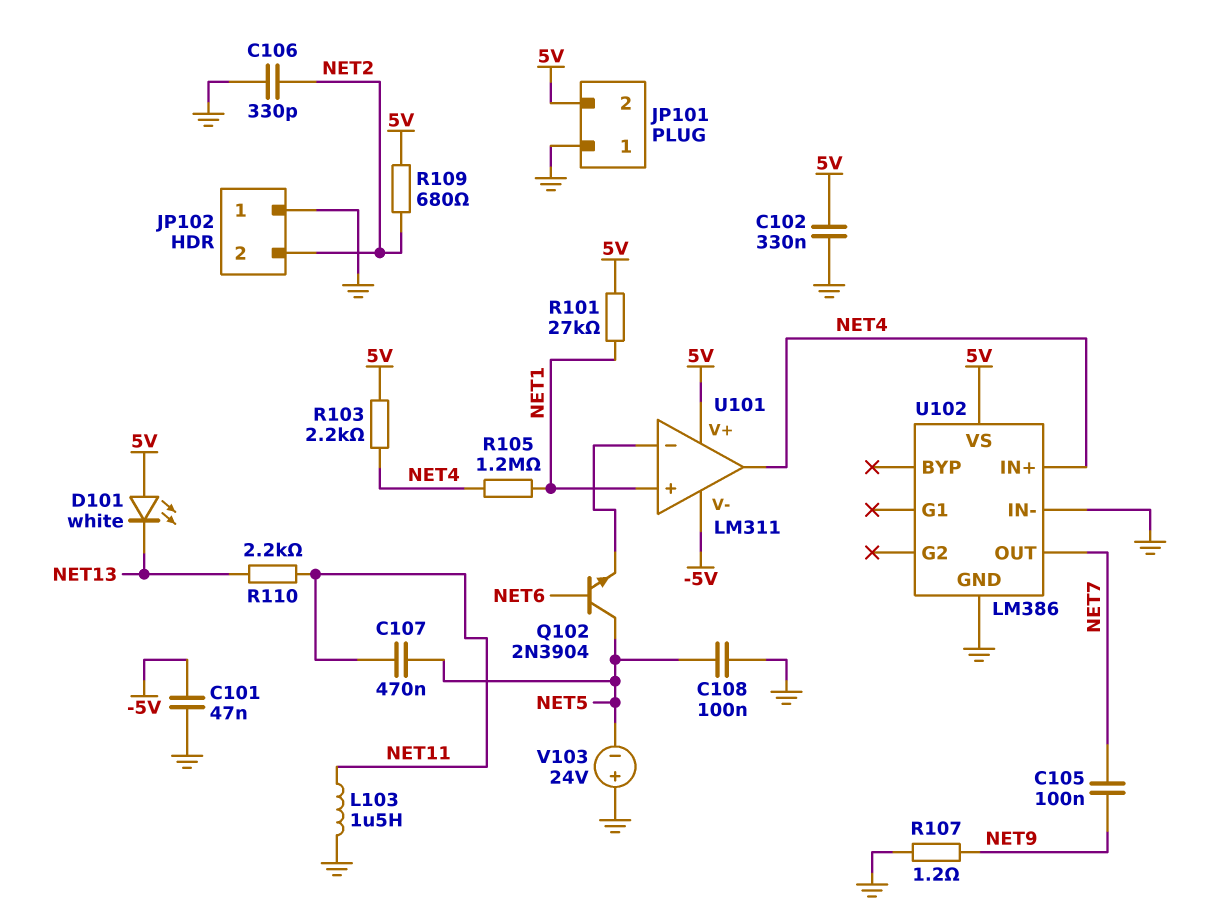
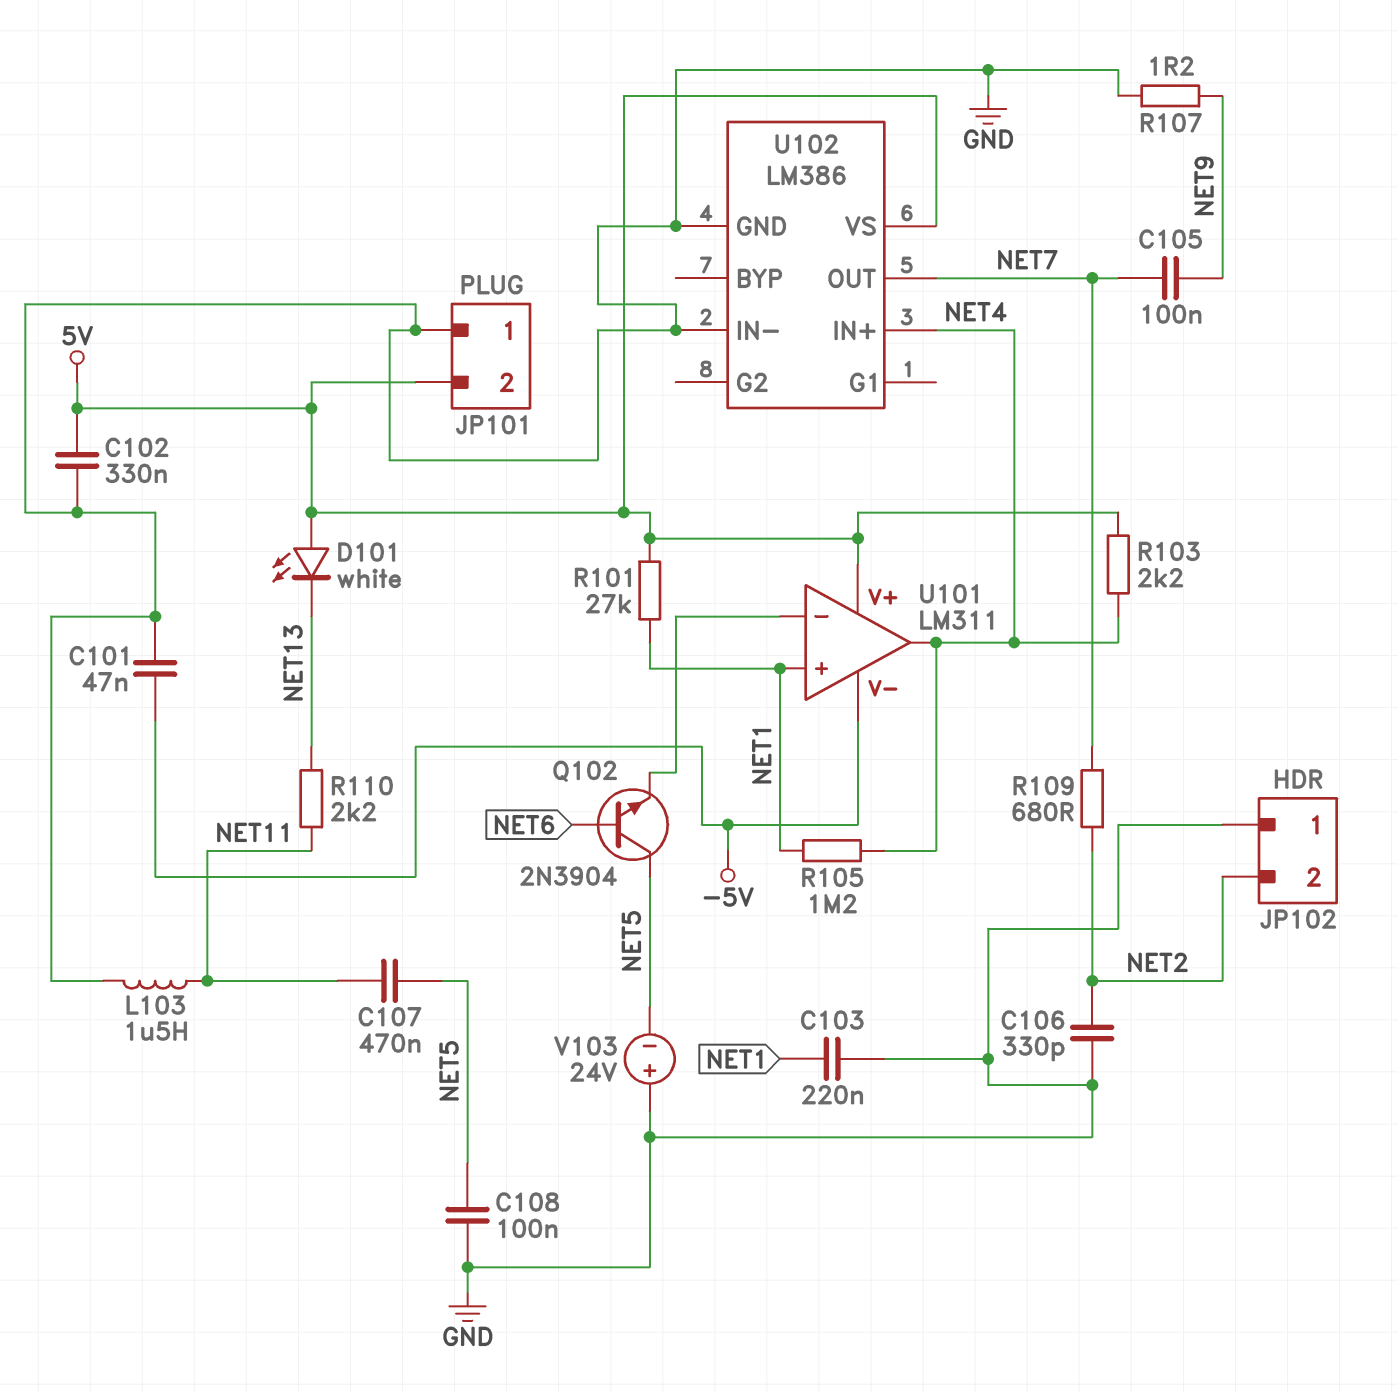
C103: none -> 220nF (GND, NET1)
R109: 680 (5V, NET2) -> 680 (NET2, NET7)

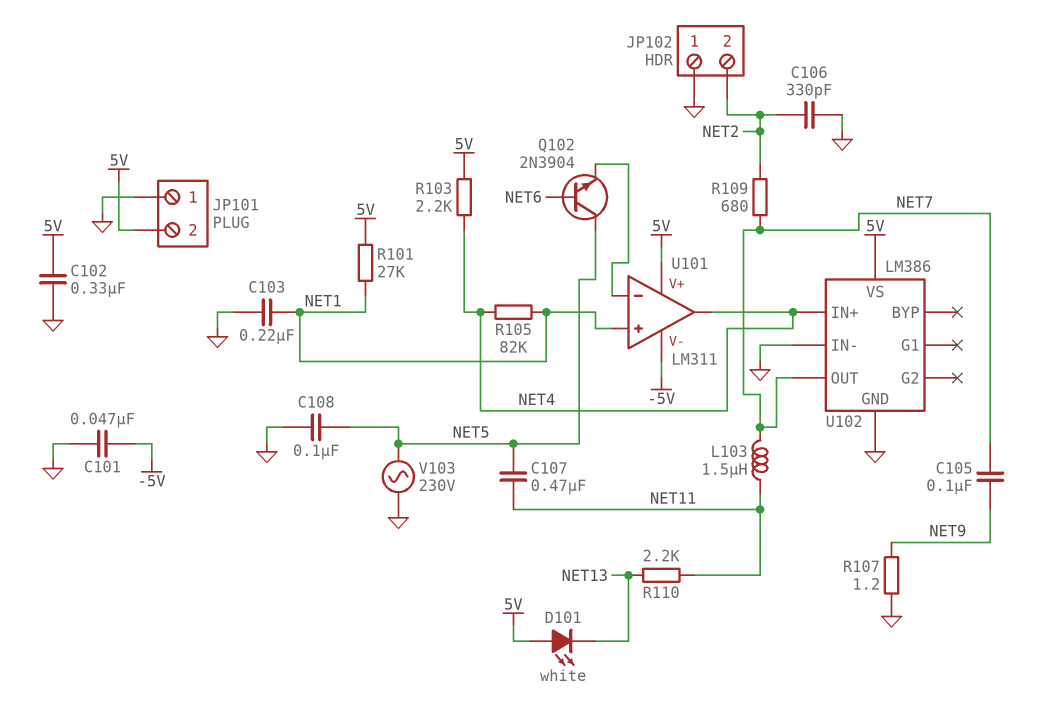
L103: 1.5uH (GND, NET11) -> 1.5uH (NET7, NET11)
R105: 1.2M (NET1, NET4) -> 82k (NET1, NET4)
V103: 24V (plus GND, minus NET5) -> AC 230V (GND, NET5)

